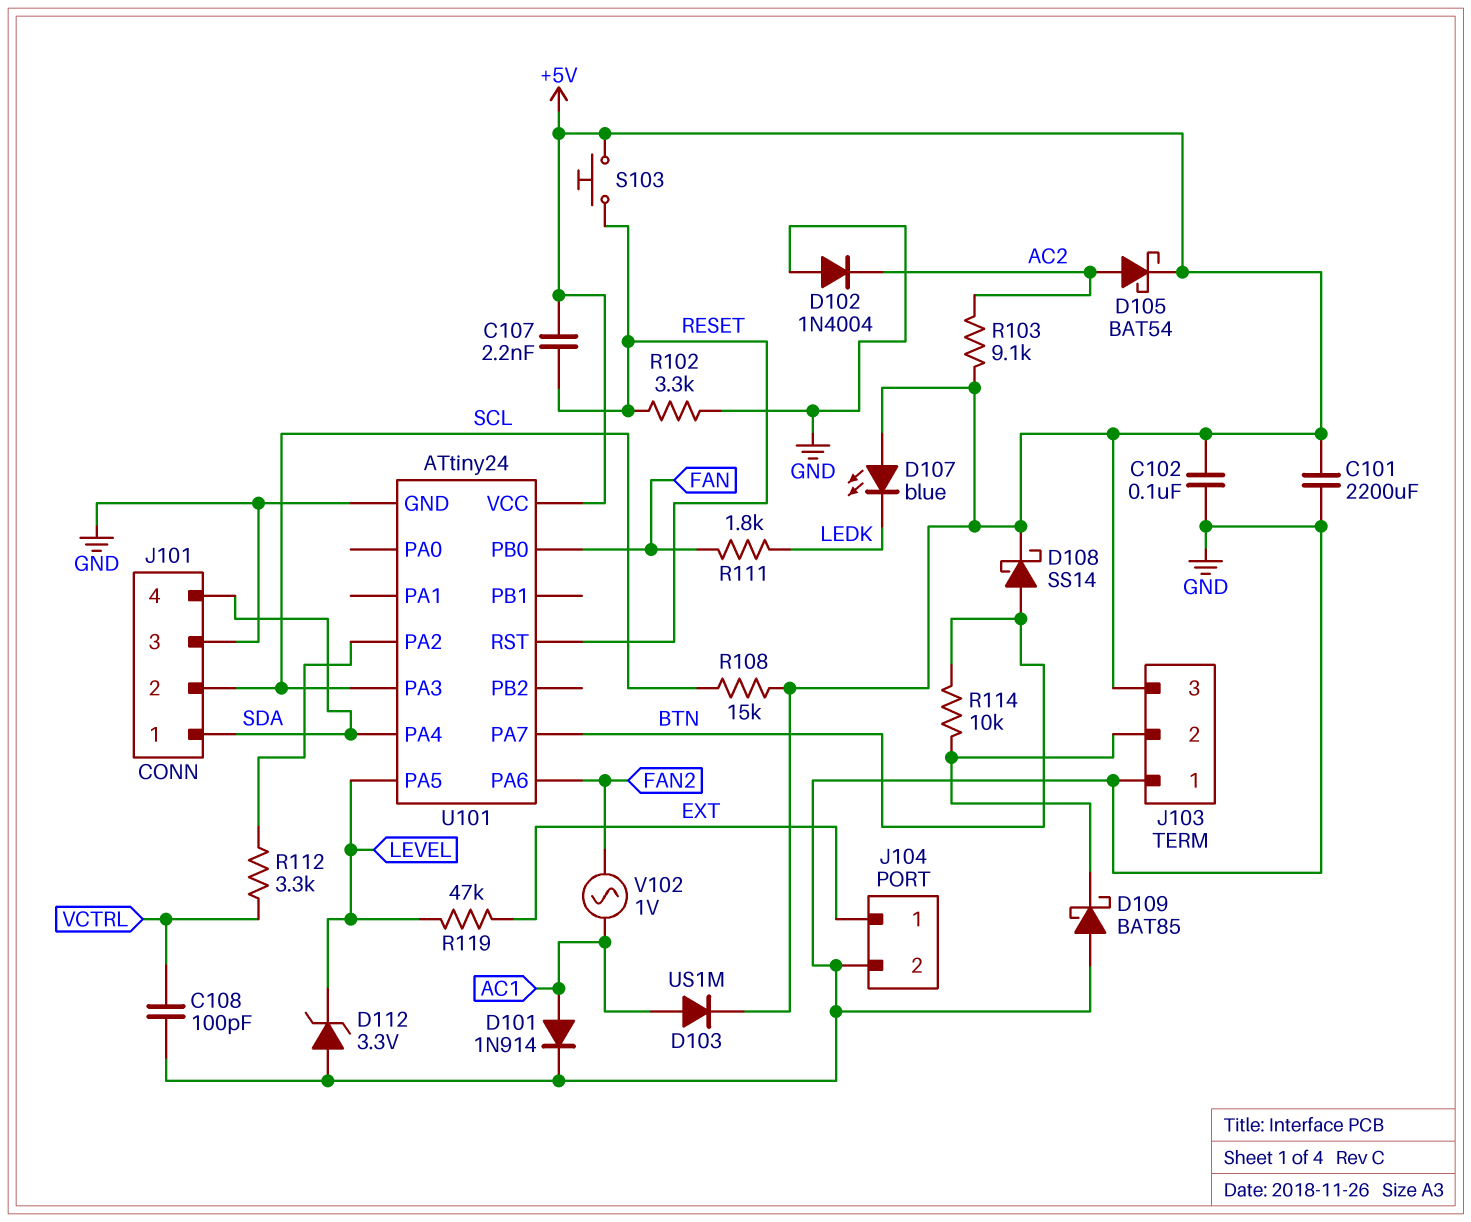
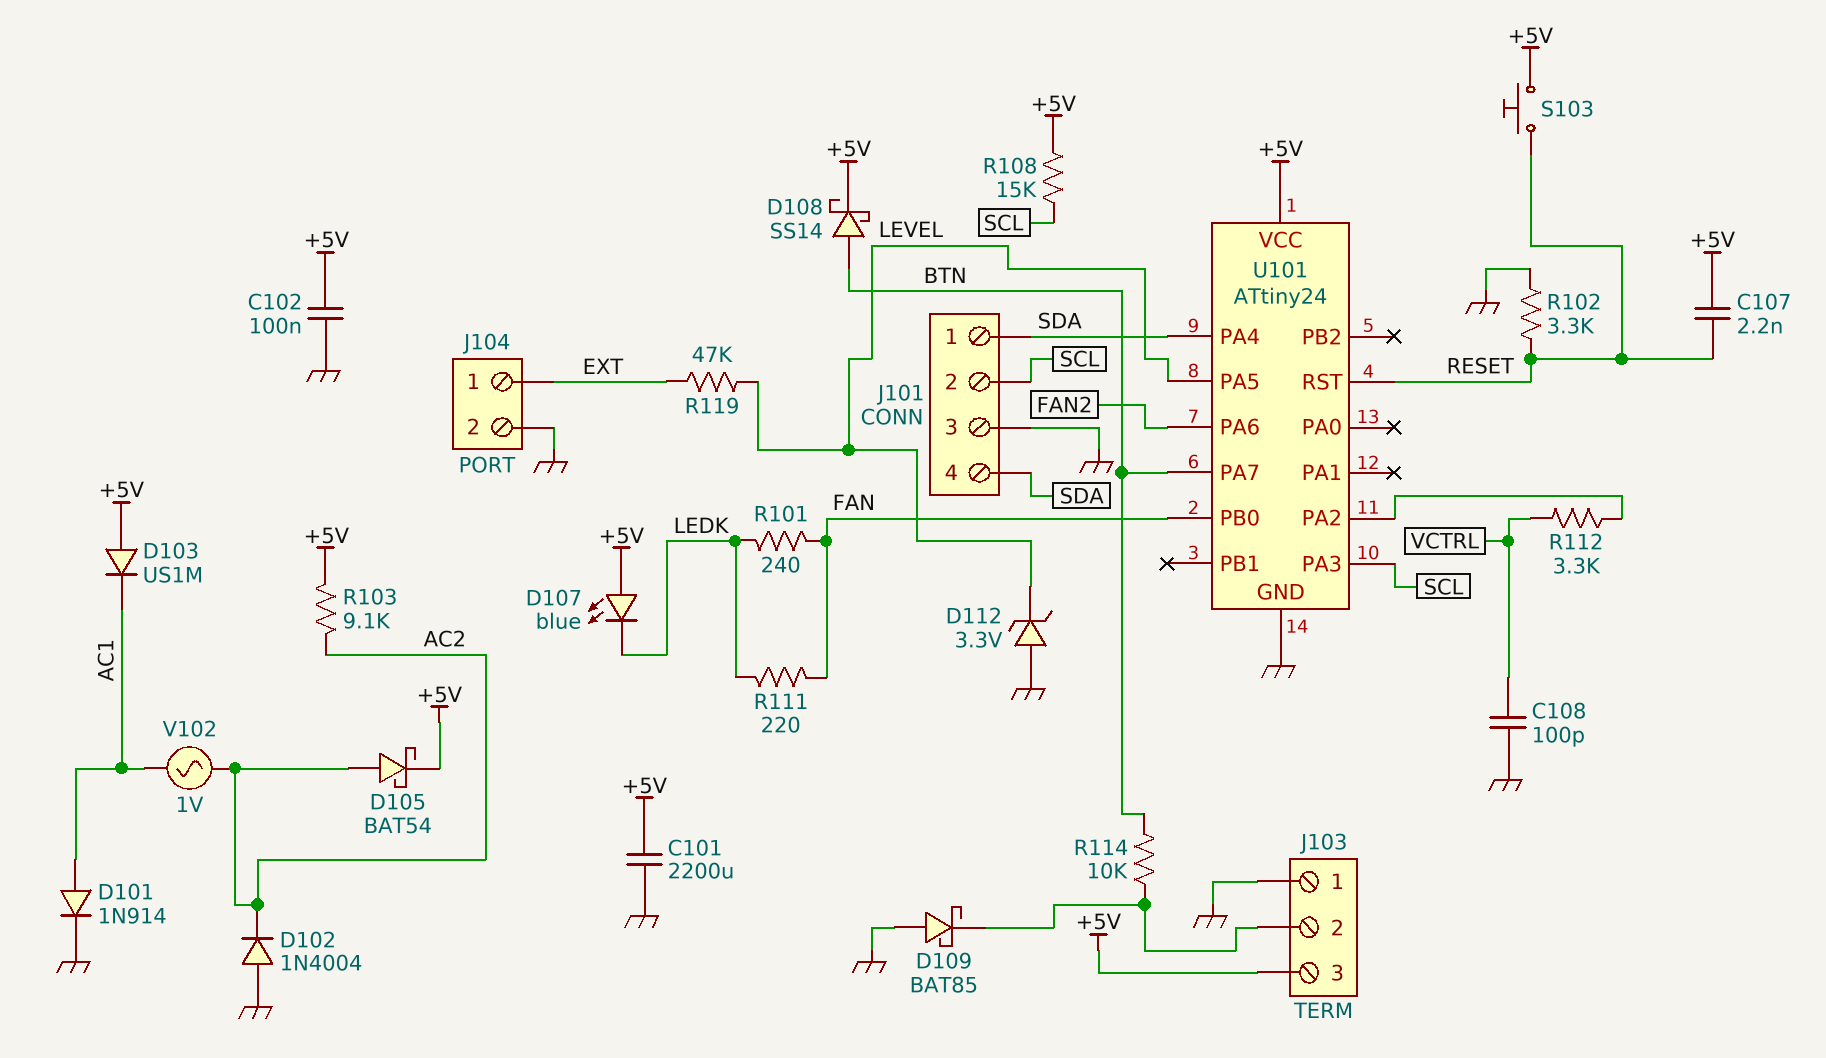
D103: diode US1M (A AC1, K +5V) -> diode US1M (A +5V, K AC1)
R101: none -> 240 (FAN, LEDK)
R111: 1.8k (FAN, LEDK) -> 220 (FAN, LEDK)
V102: AC 1V (AC1, FAN2) -> AC 1V (AC1, AC2)

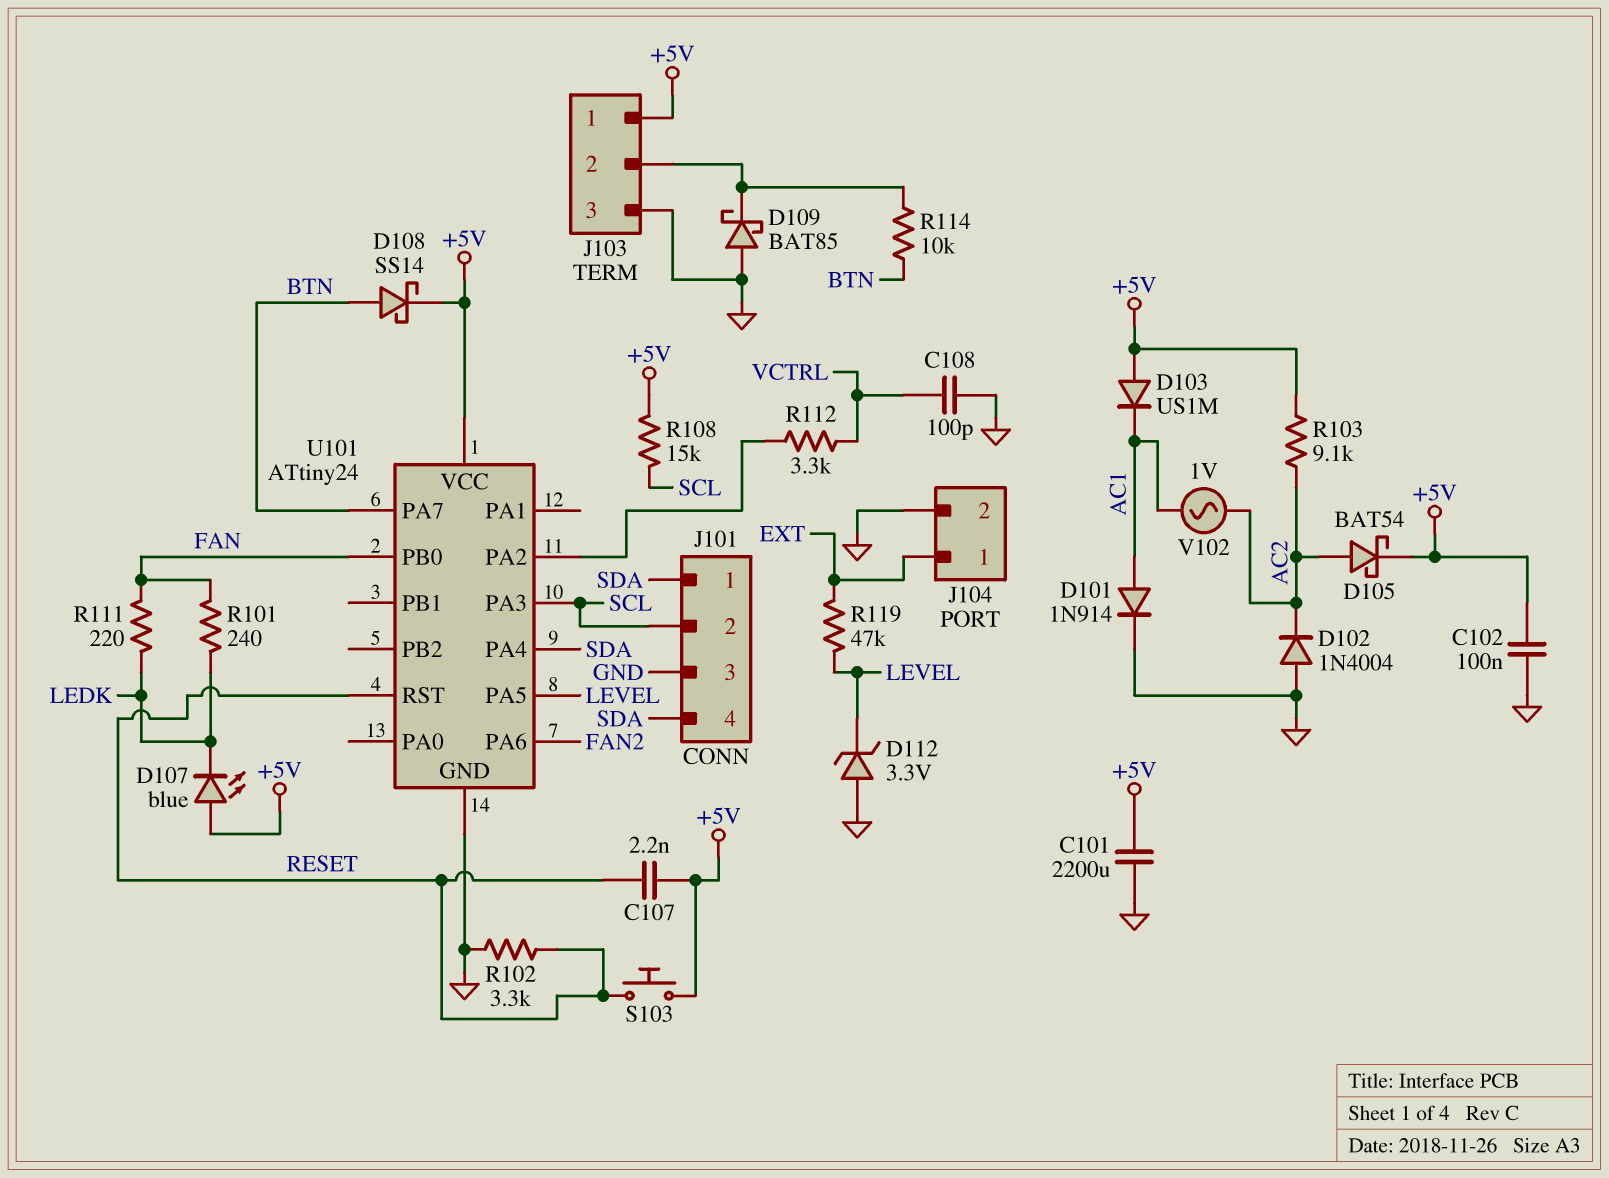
J103 pin 1: GND -> +5V
J103 pin 3: +5V -> GND

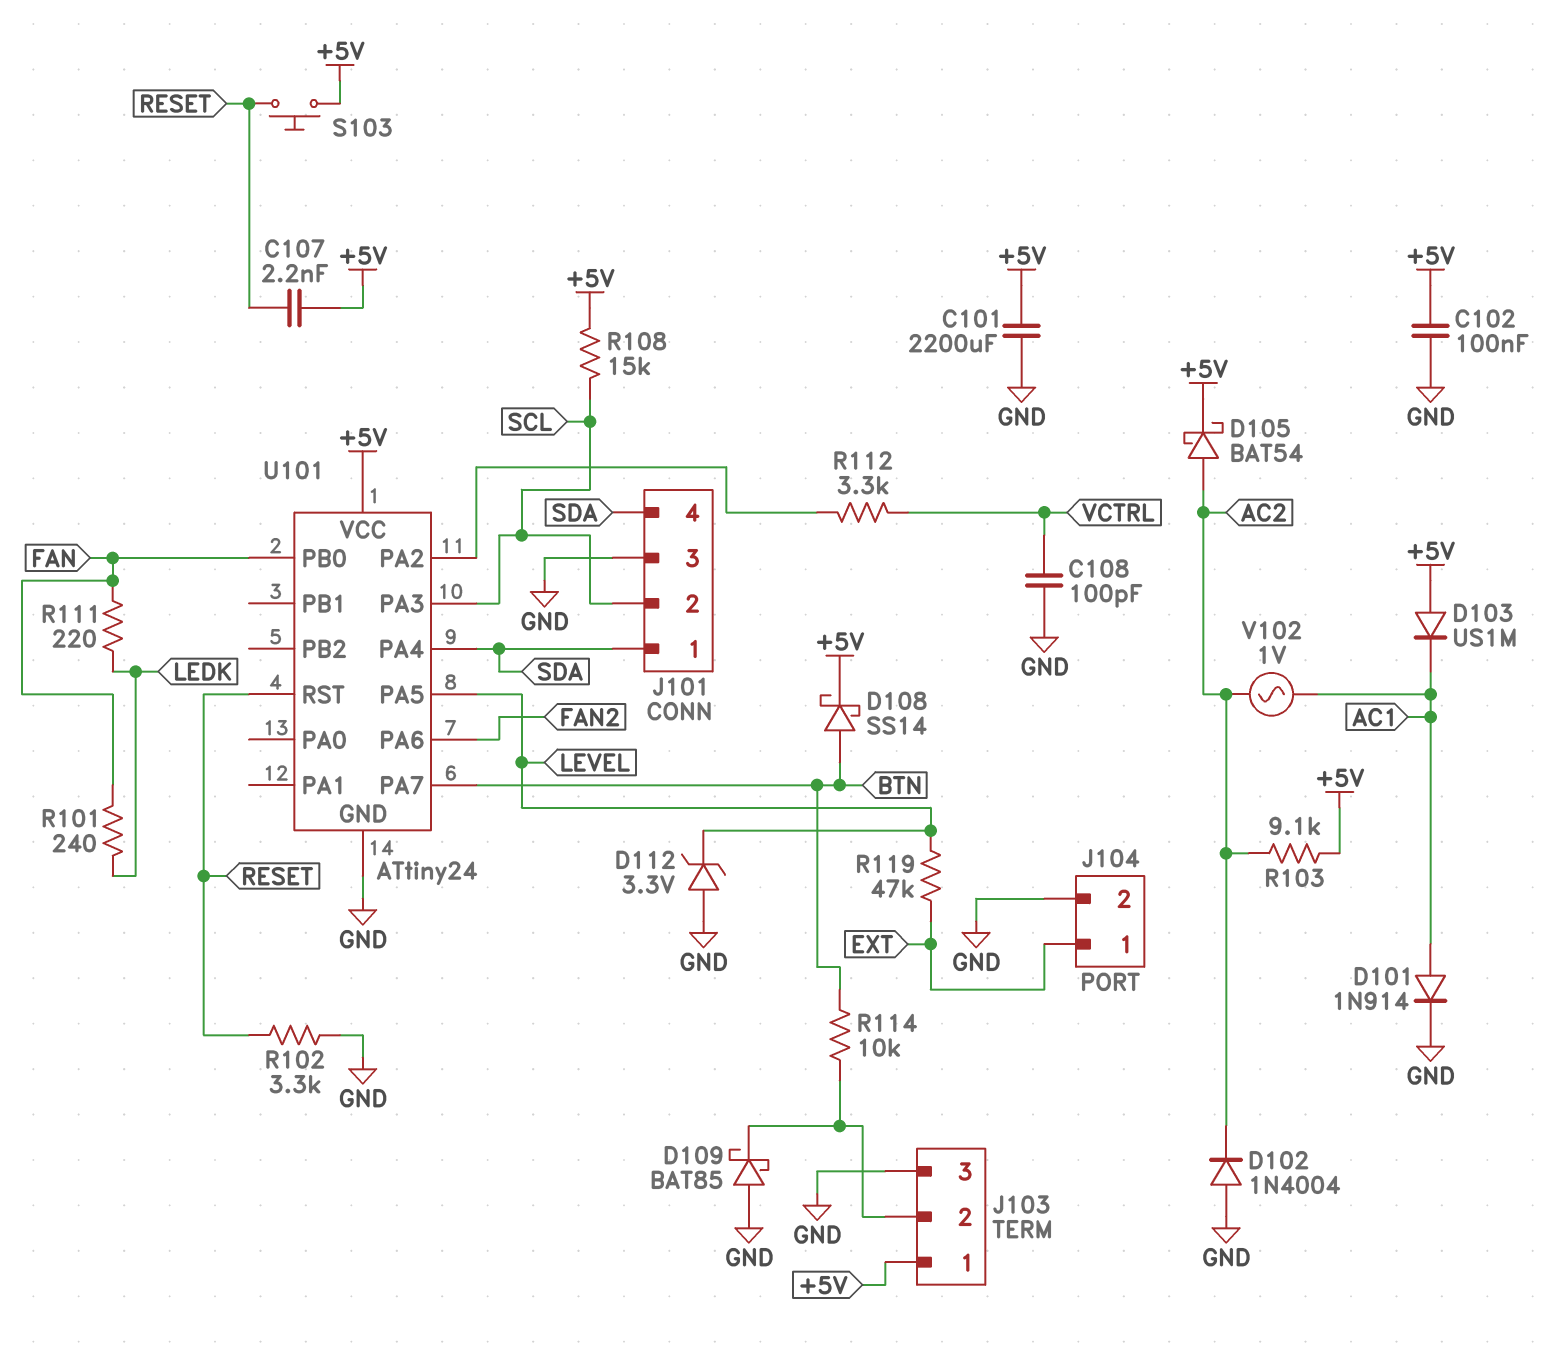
D107: LED blue (A +5V, K LEDK) -> none

